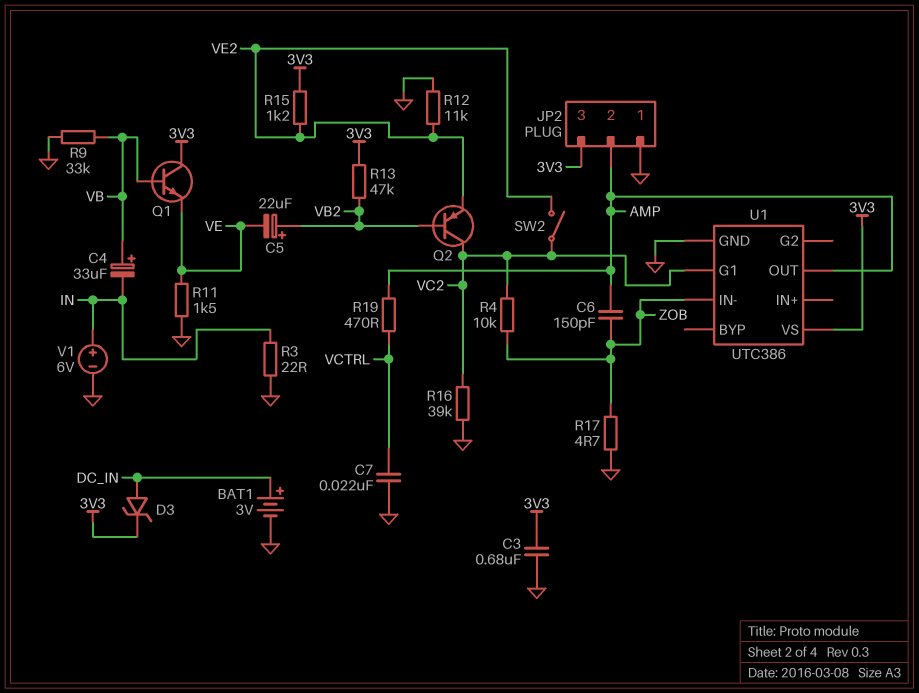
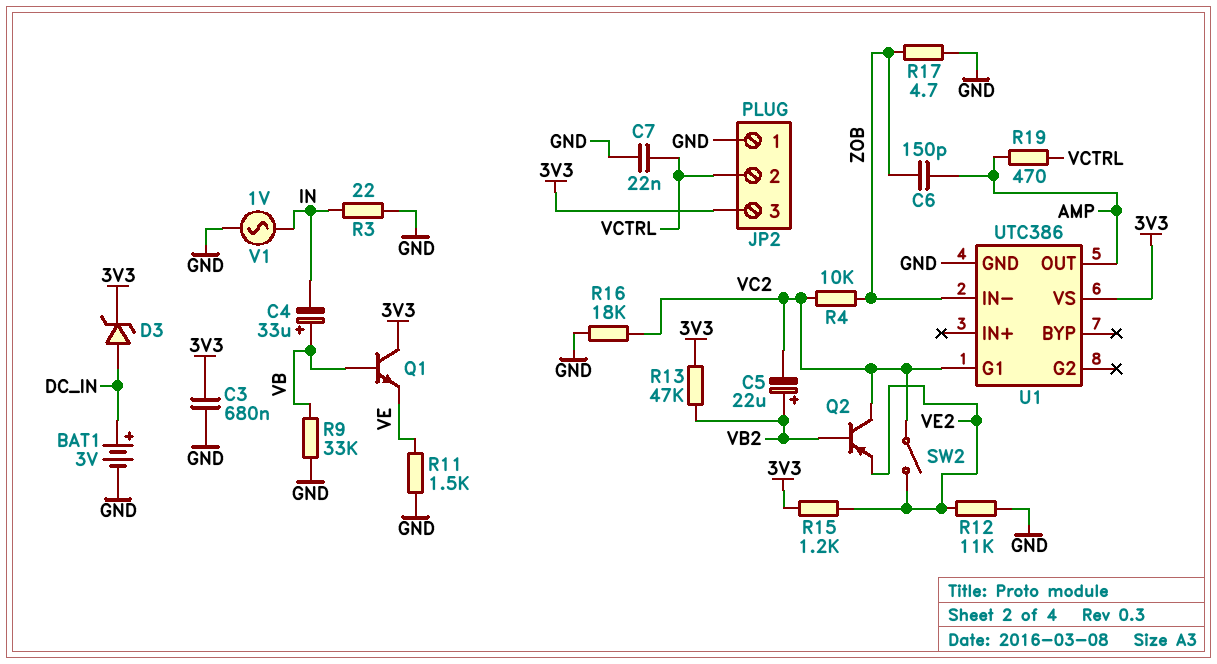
C5: 22uF (plus VB2, minus VE) -> 22uF (plus VB2, minus VC2)
JP2 pin 2: AMP -> VCTRL
R16: 39k (GND, VC2) -> 18k (GND, VC2)
V1: 6V (plus IN, minus GND) -> AC 1V (GND, IN)

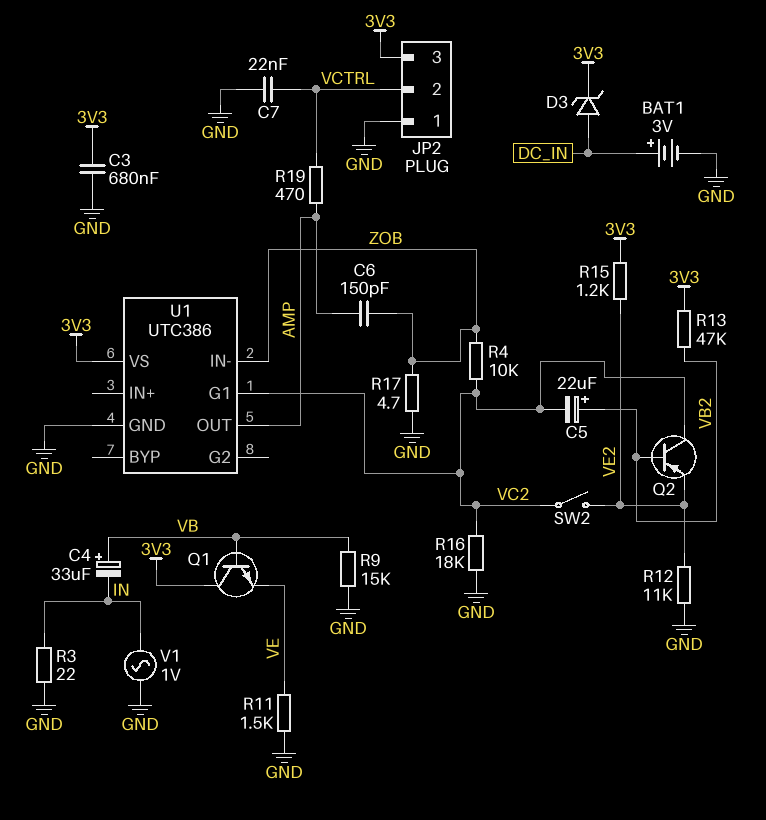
R9: 33k (GND, VB) -> 15k (GND, VB)

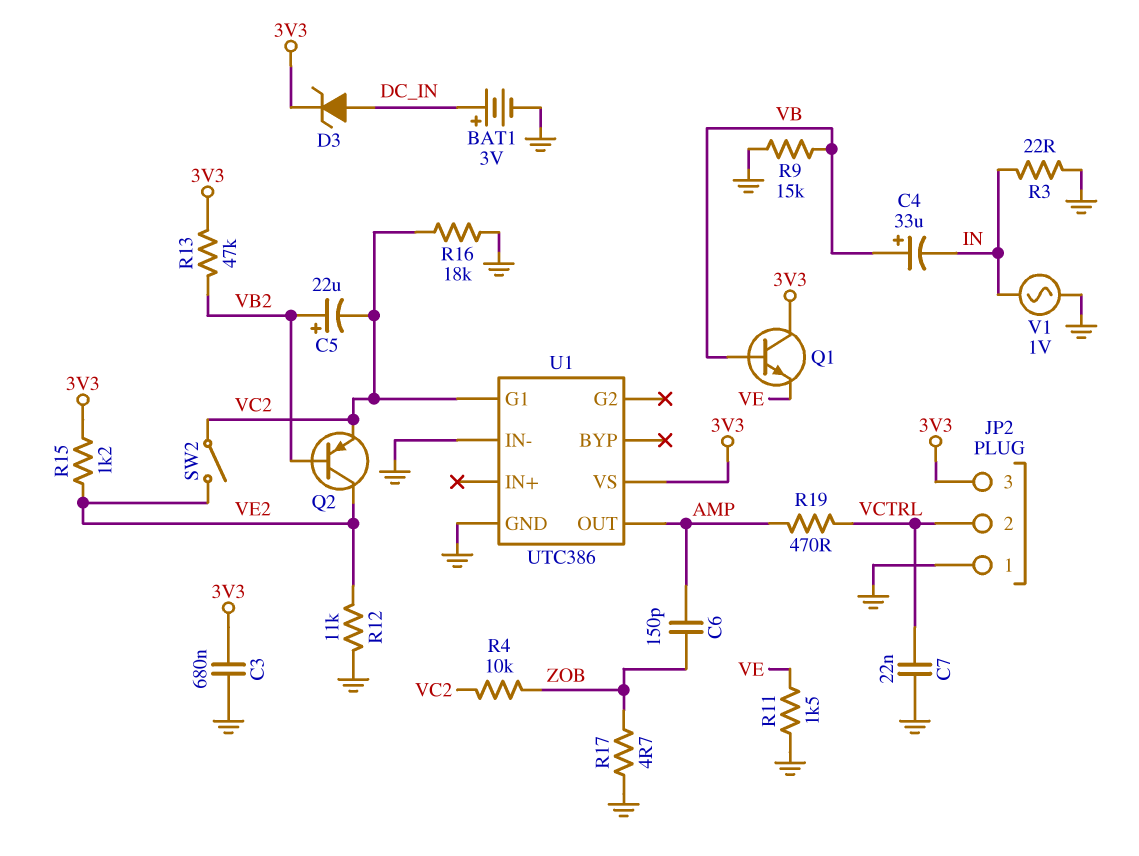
Q2: PNP (B VB2, C VC2, E VE2) -> PNP (B VB2, C VE2, E VC2)
U1 pin IN-: ZOB -> GND

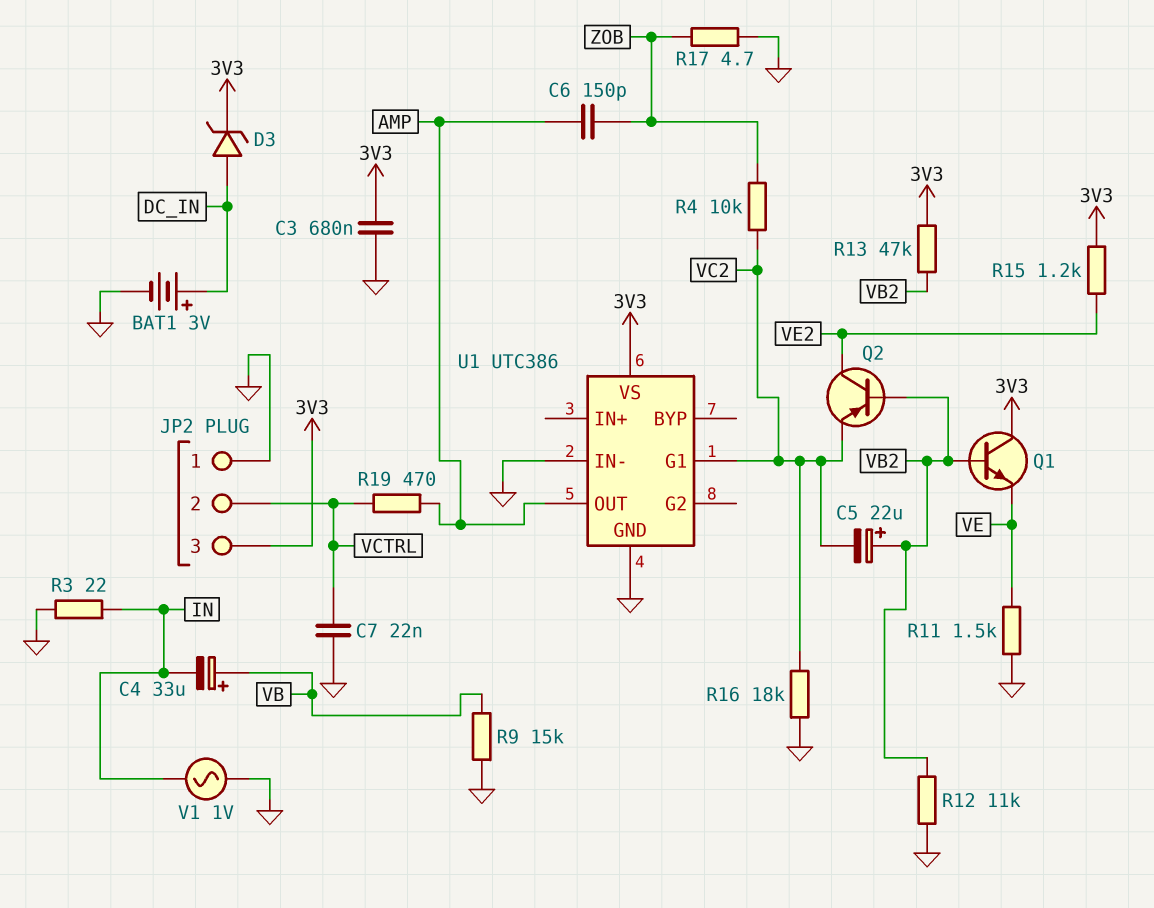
Q1: NPN (B VB, C 3V3, E VE) -> NPN (B VB2, C 3V3, E VE)
R12: 11k (GND, VE2) -> 11k (GND, VB2)
SW2: switch (VC2, VE2) -> none

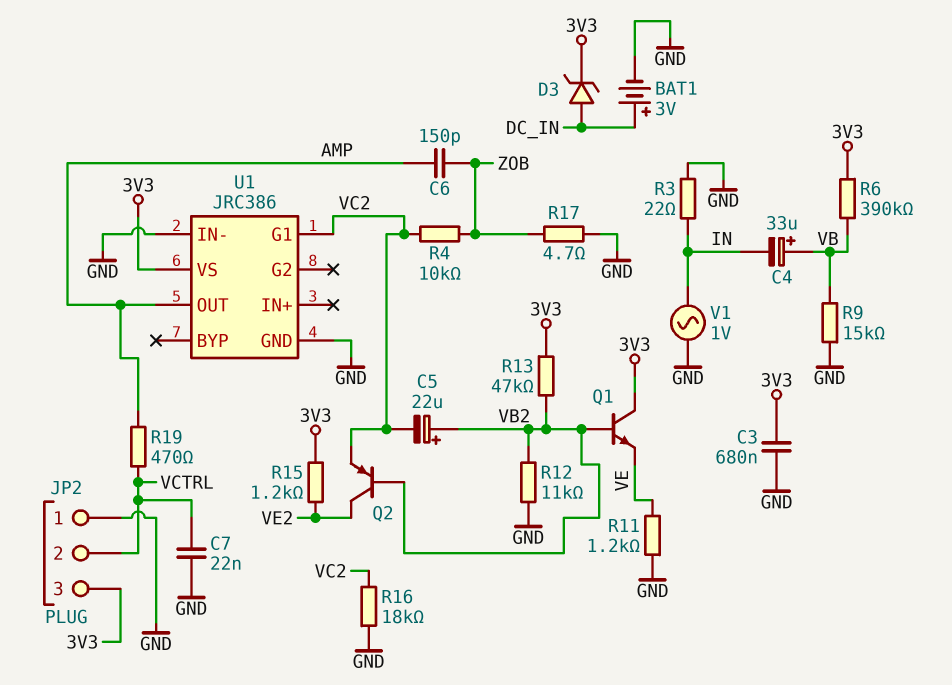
R6: none -> 390k (3V3, VB)
R11: 1.5k (GND, VE) -> 1.2k (GND, VE)
U1: UTC386 -> JRC386

